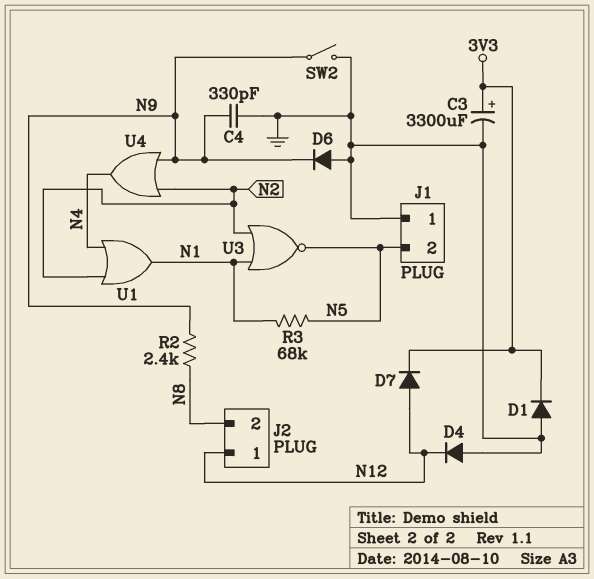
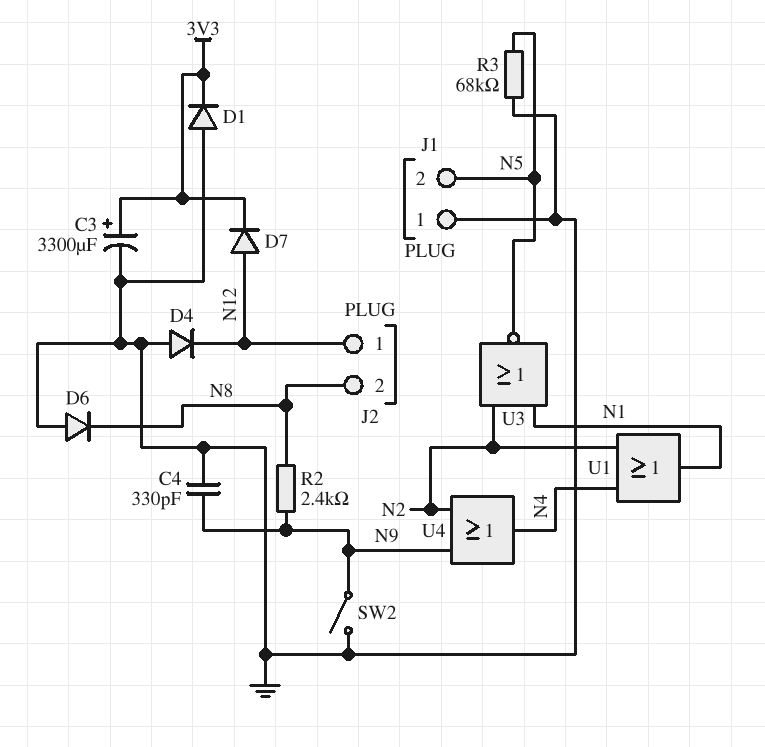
D6: diode (A GND, K N9) -> diode (A GND, K N8)
R3: 68k (N1, N5) -> 68k (GND, N5)

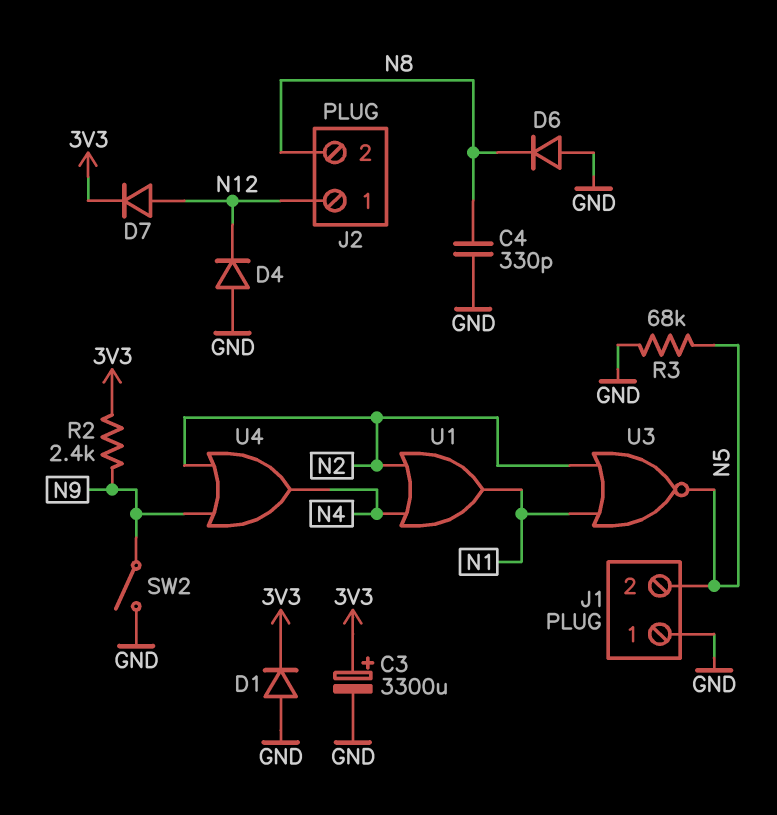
C4: 330pF (GND, N9) -> 330pF (GND, N8)
R2: 2.4k (N8, N9) -> 2.4k (3V3, N9)

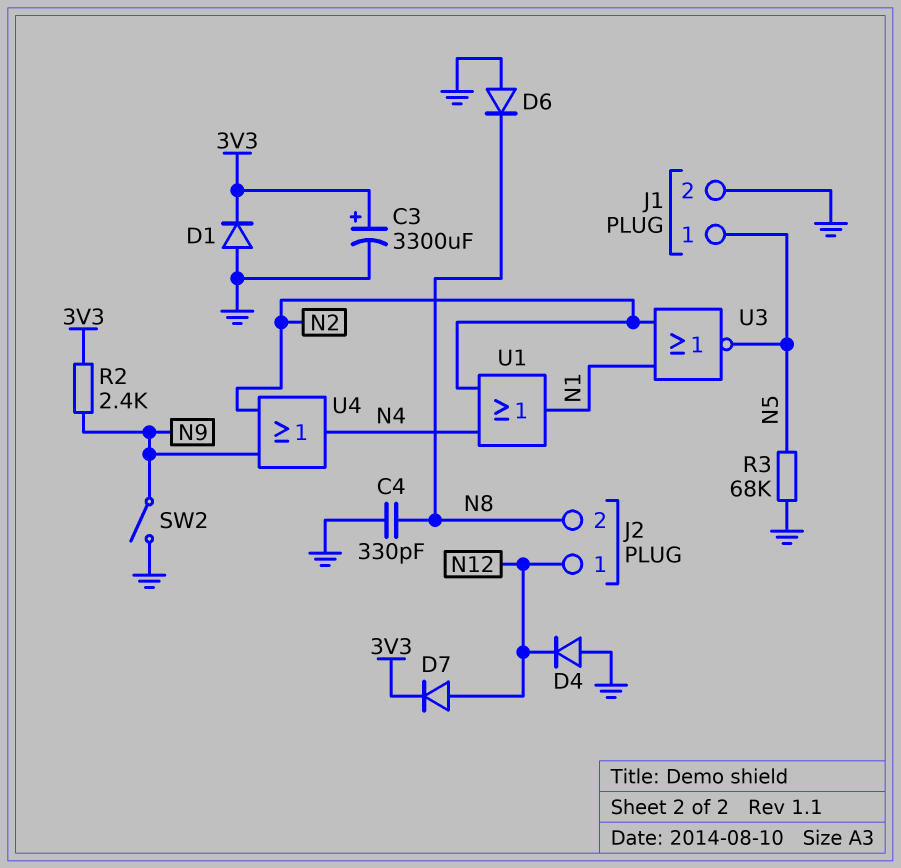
J1 pin 1: GND -> N5
J1 pin 2: N5 -> GND

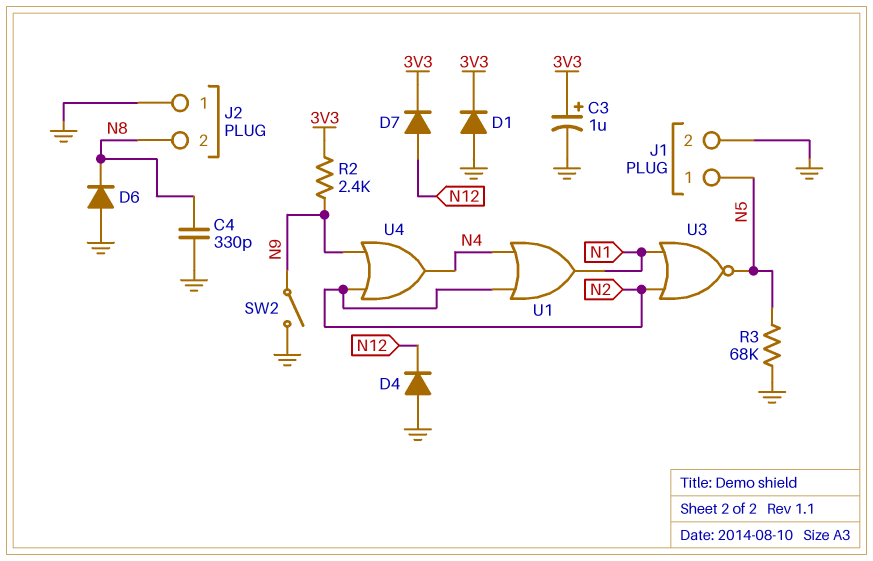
C3: 3300uF (plus 3V3, minus GND) -> 1uF (plus 3V3, minus GND)
J2 pin 1: N12 -> GND

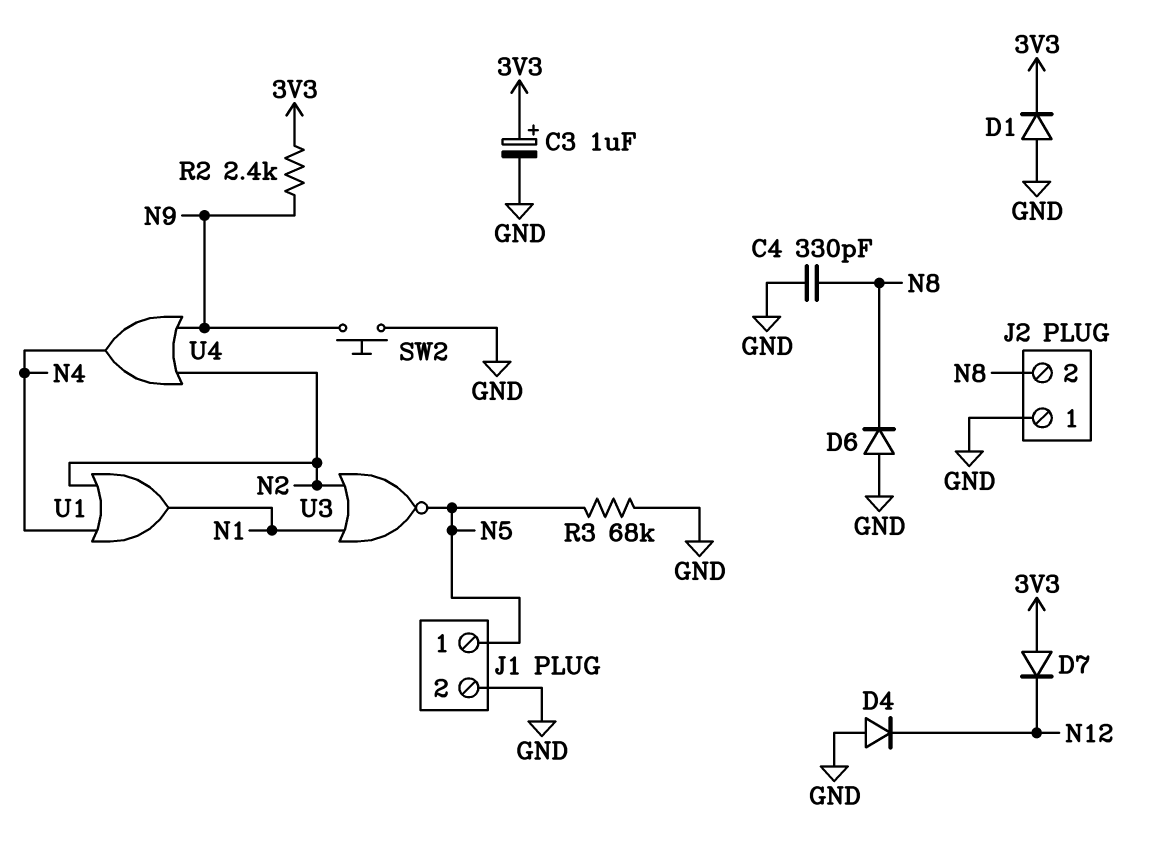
D7: diode (A N12, K 3V3) -> diode (A 3V3, K N12)
SW2: switch (GND, N9) -> button (GND, N9)

